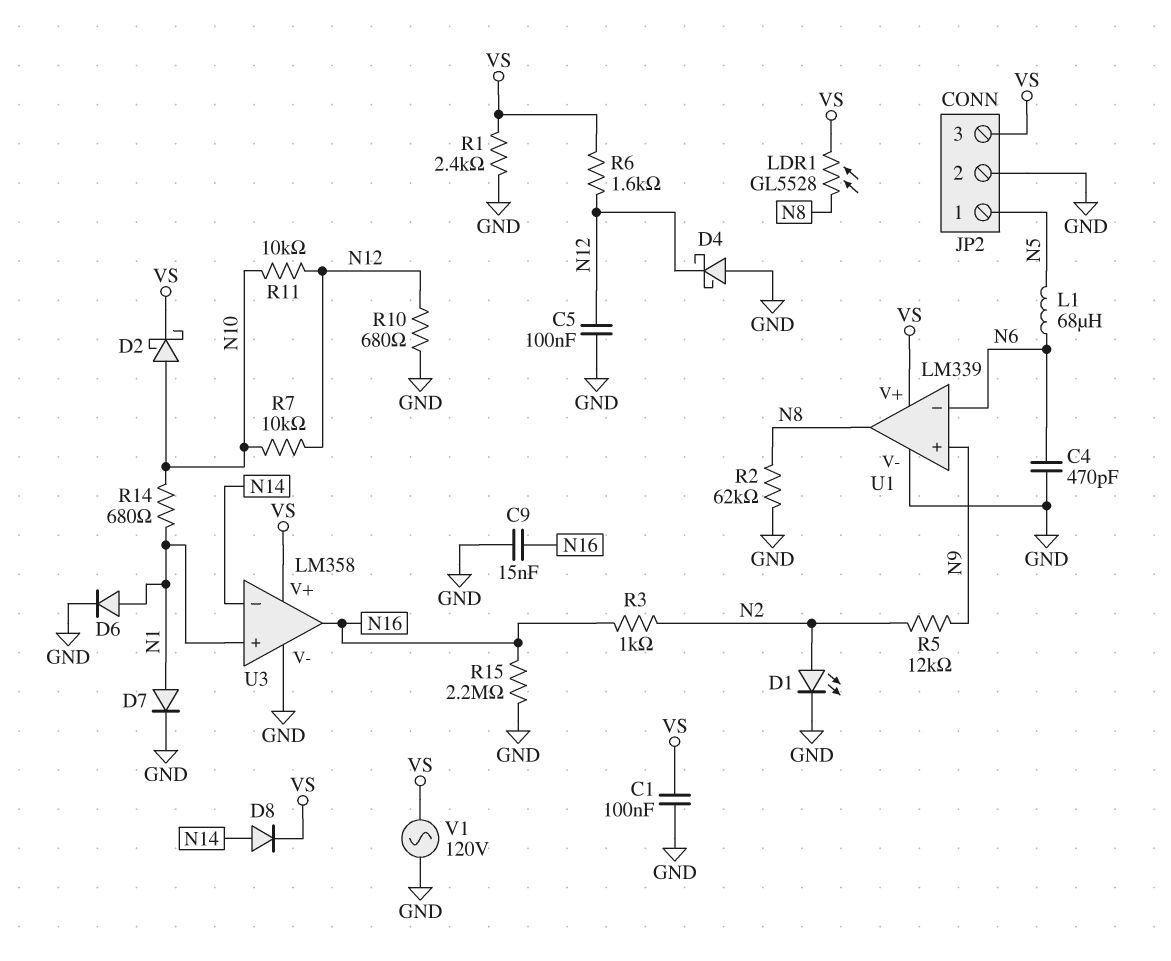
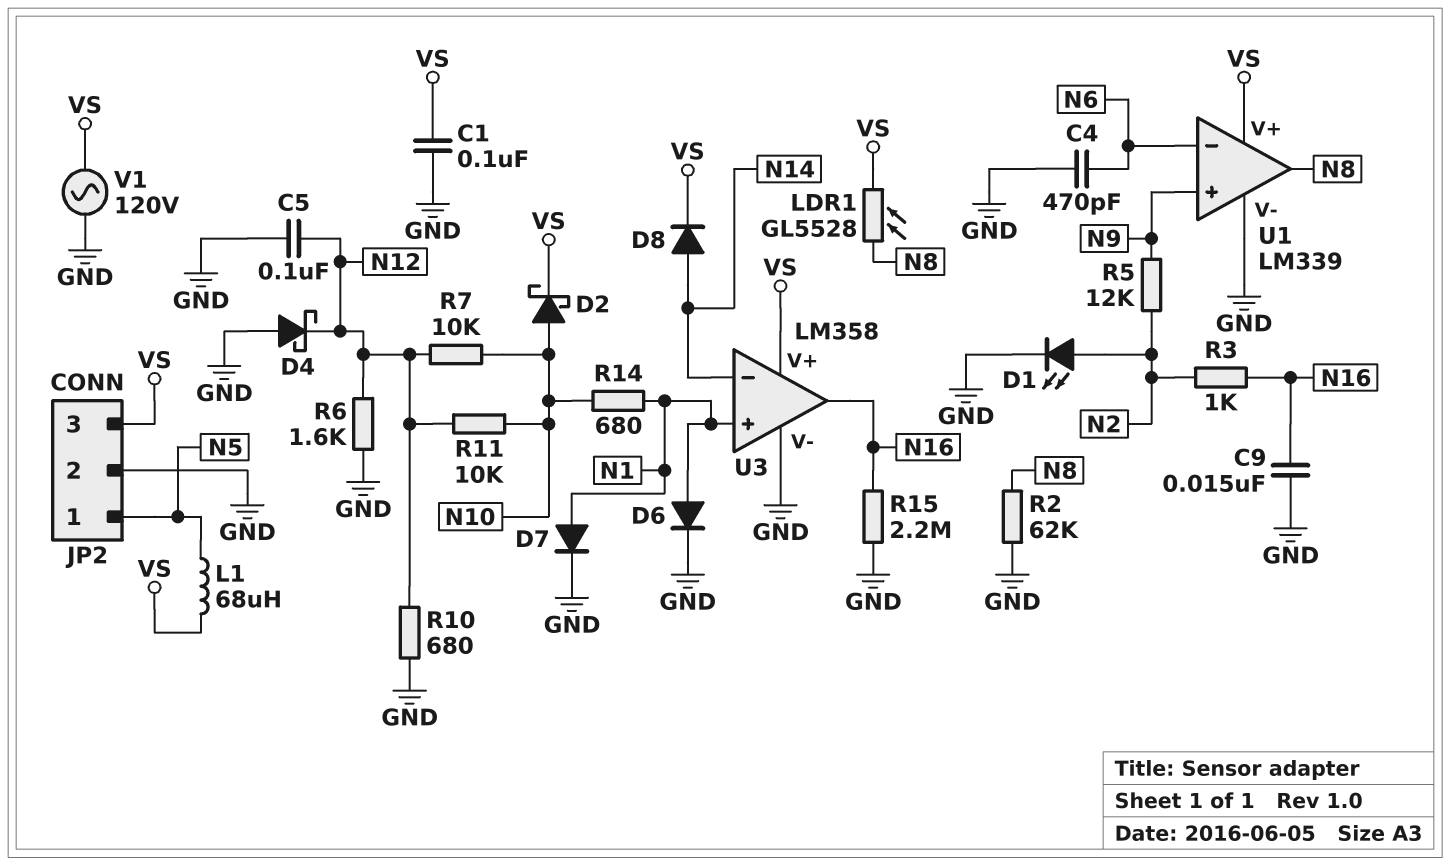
L1: 68uH (N5, N6) -> 68uH (N5, VS)
R1: 2.4k (GND, VS) -> none
R6: 1.6k (N12, VS) -> 1.6k (GND, N12)

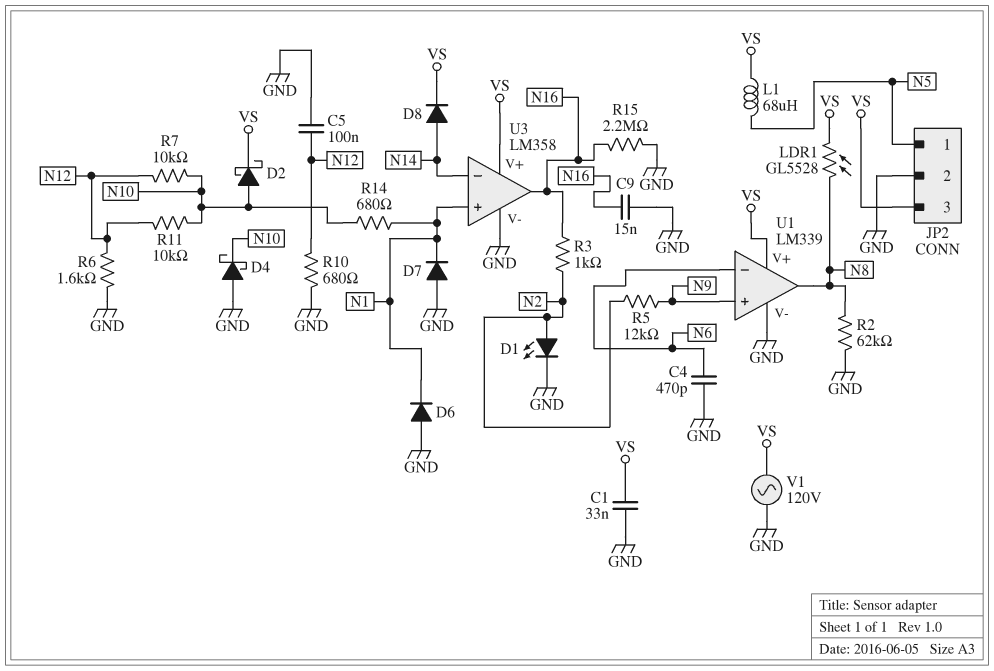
C1: 100nF (GND, VS) -> 33nF (GND, VS)
D4: schottky (A GND, K N12) -> schottky (A GND, K N10)
D6: diode (A N1, K GND) -> diode (A GND, K N1)
D7: diode (A N1, K GND) -> diode (A GND, K N1)

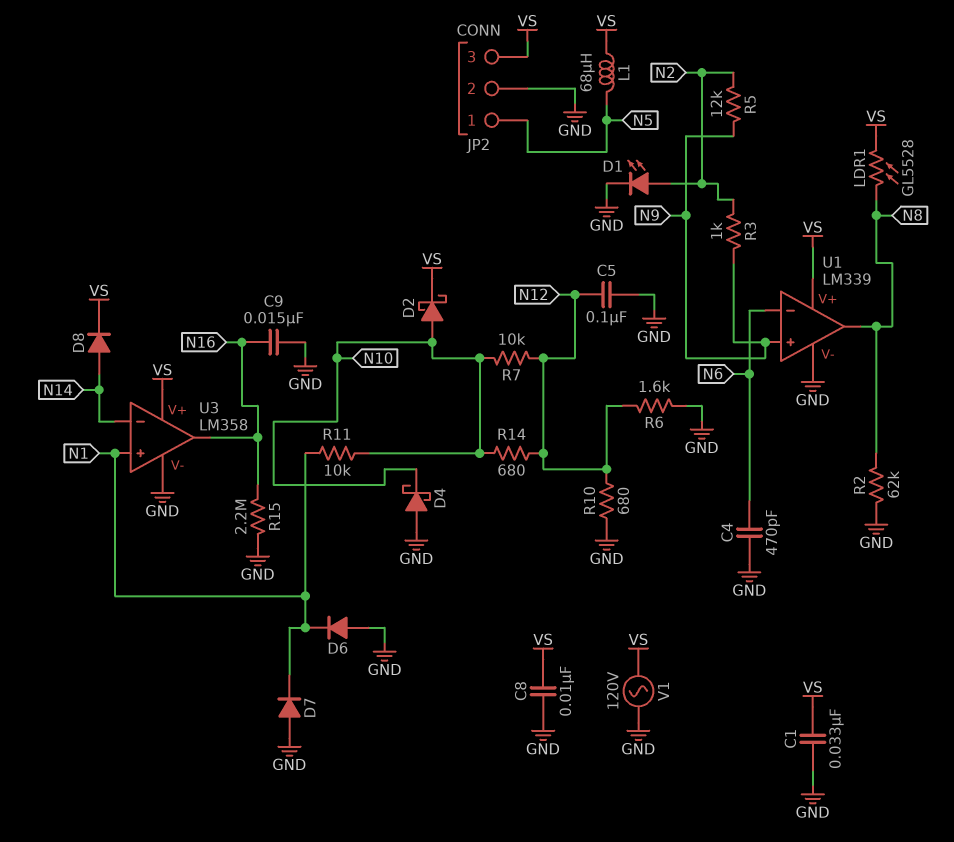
C8: none -> 10nF (GND, VS)
R3: 1k (N2, N16) -> 1k (N2, N9)
R11: 10k (N10, N12) -> 10k (N1, N10)
R14: 680 (N1, N10) -> 680 (N10, N12)

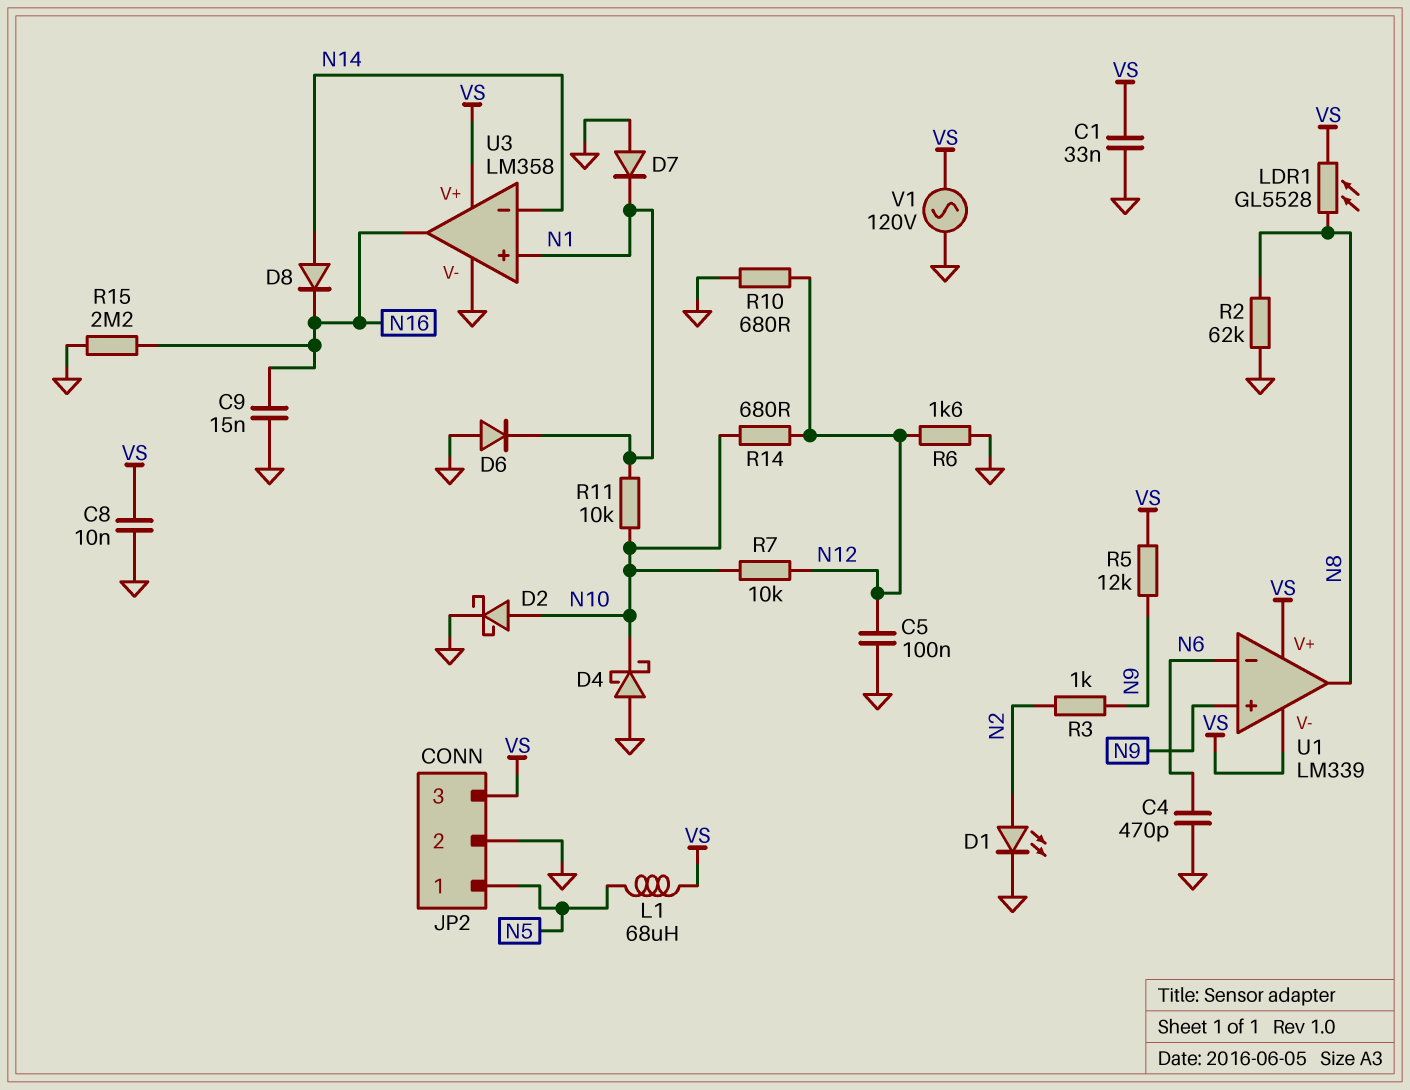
D2: schottky (A N10, K VS) -> schottky (A N10, K GND)
D8: diode (A N14, K VS) -> diode (A N14, K N16)
R5: 12k (N2, N9) -> 12k (N9, VS)
U1 pin V-: GND -> VS

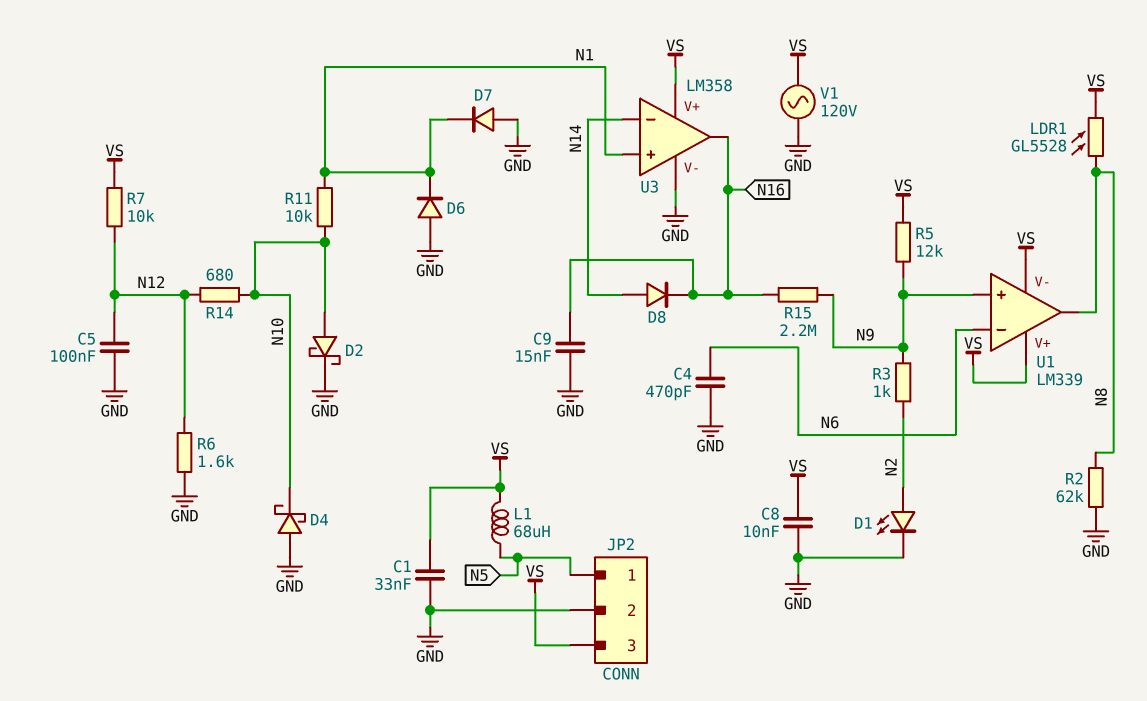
R7: 10k (N10, N12) -> 10k (N12, VS)
R10: 680 (GND, N12) -> none
R15: 2.2M (GND, N16) -> 2.2M (N9, N16)

